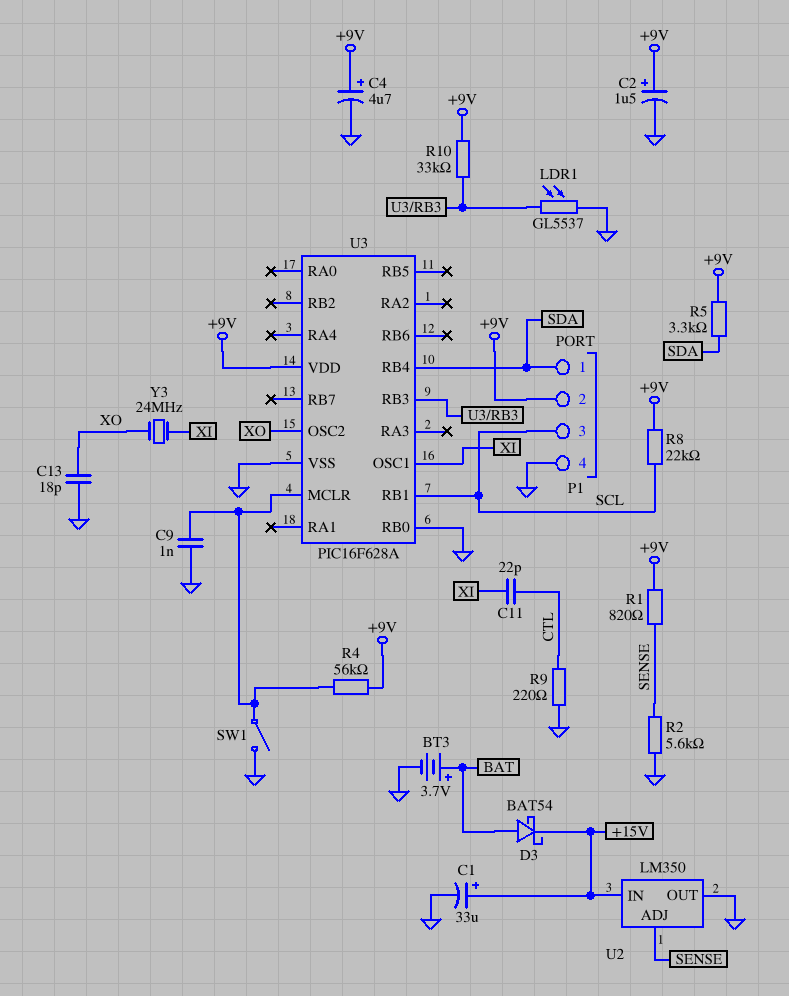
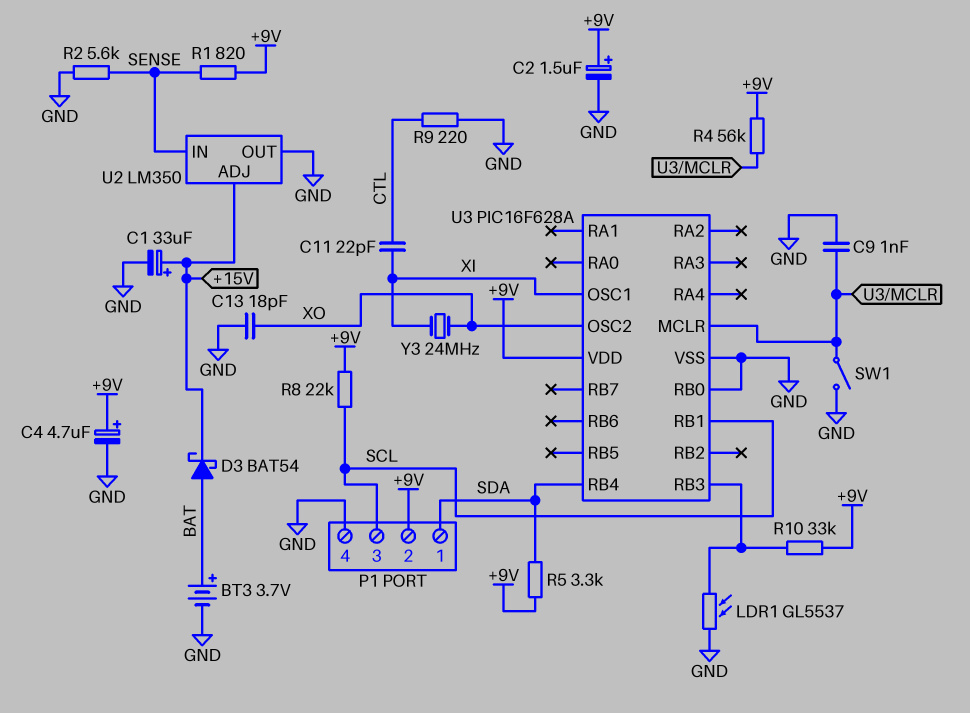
U2 pin ADJ: SENSE -> +15V
U2 pin IN: +15V -> SENSE

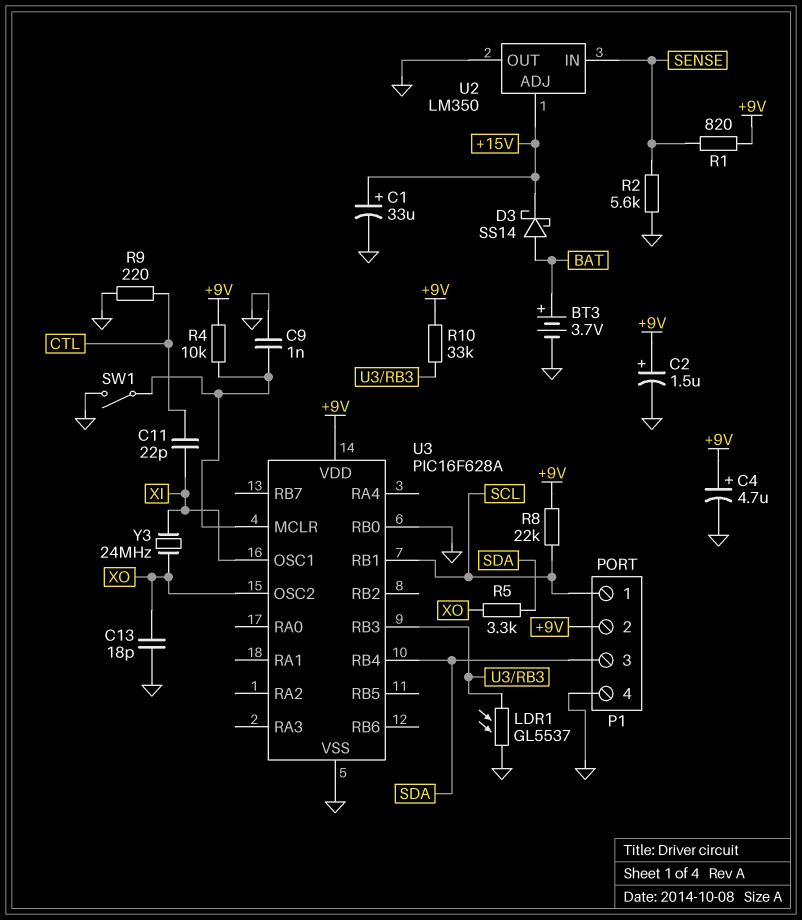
D3: schottky BAT54 (A BAT, K +15V) -> schottky SS14 (A BAT, K +15V)
P1 pin 1: SDA -> SCL
P1 pin 3: SCL -> SDA
R4: 56k (+9V, U3/MCLR) -> 10k (+9V, U3/MCLR)
R5: 3.3k (+9V, SDA) -> 3.3k (SDA, XO)

